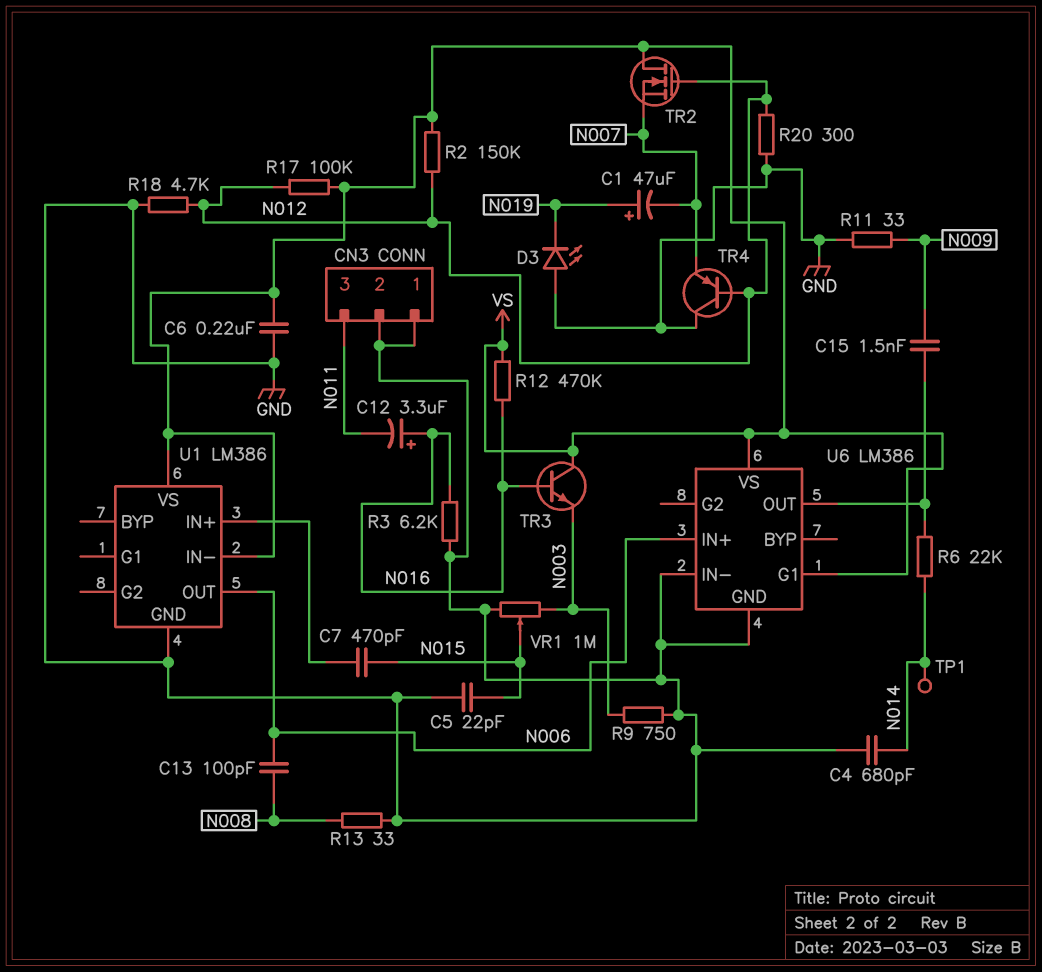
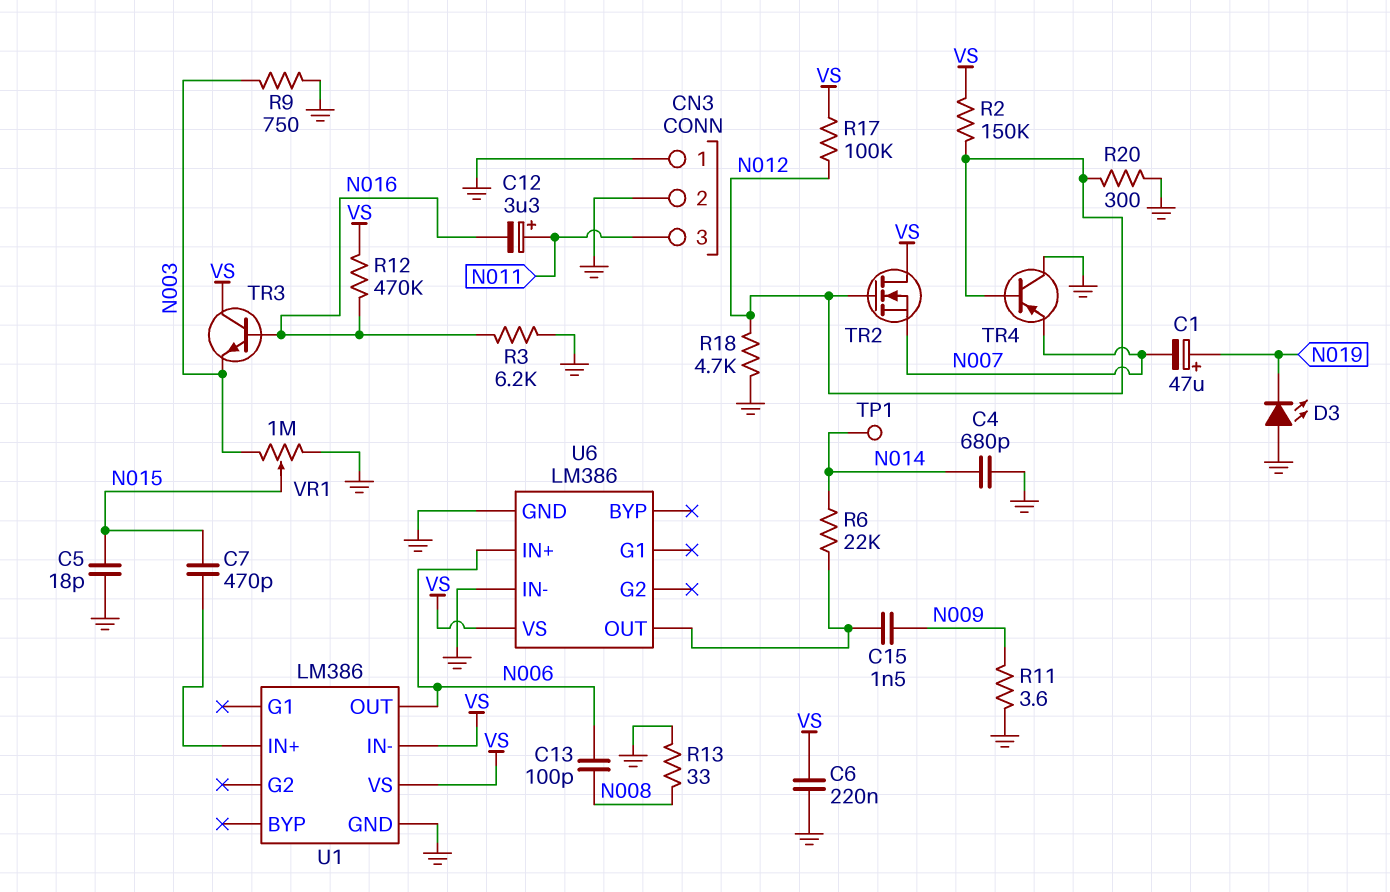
C5: 22pF (GND, N015) -> 18pF (GND, N015)
C12: 3.3uF (plus N016, minus N011) -> 3.3uF (plus N011, minus N016)
R11: 33 (GND, N009) -> 3.6 (GND, N009)
U6 pin G1: VS -> none

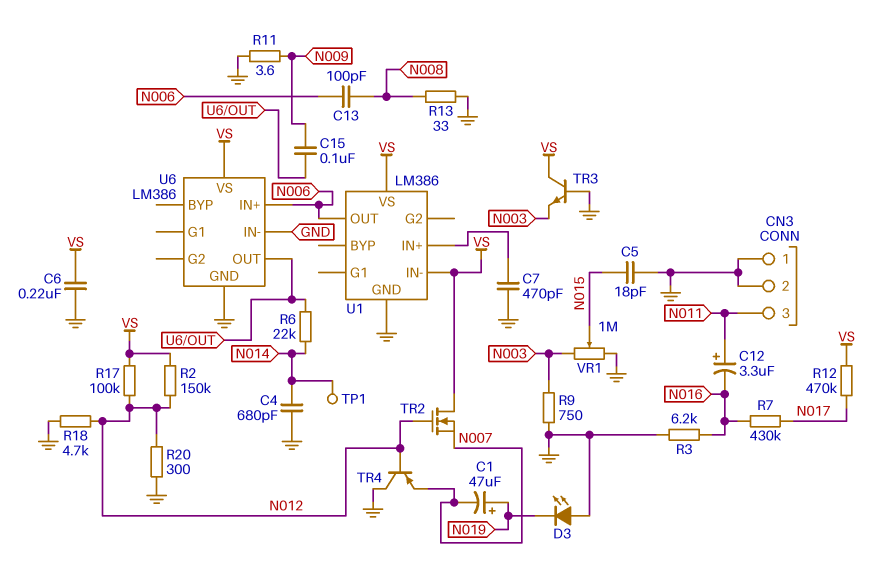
C7: 470pF (N015, U1/IN+) -> 470pF (GND, U1/IN+)
C15: 1.5nF (N009, U6/OUT) -> 100nF (N009, U6/OUT)
R7: none -> 430k (N016, N017)
R12: 470k (N016, VS) -> 470k (N017, VS)
TR3: NPN (B N016, C VS, E N003) -> NPN (B GND, C VS, E N003)

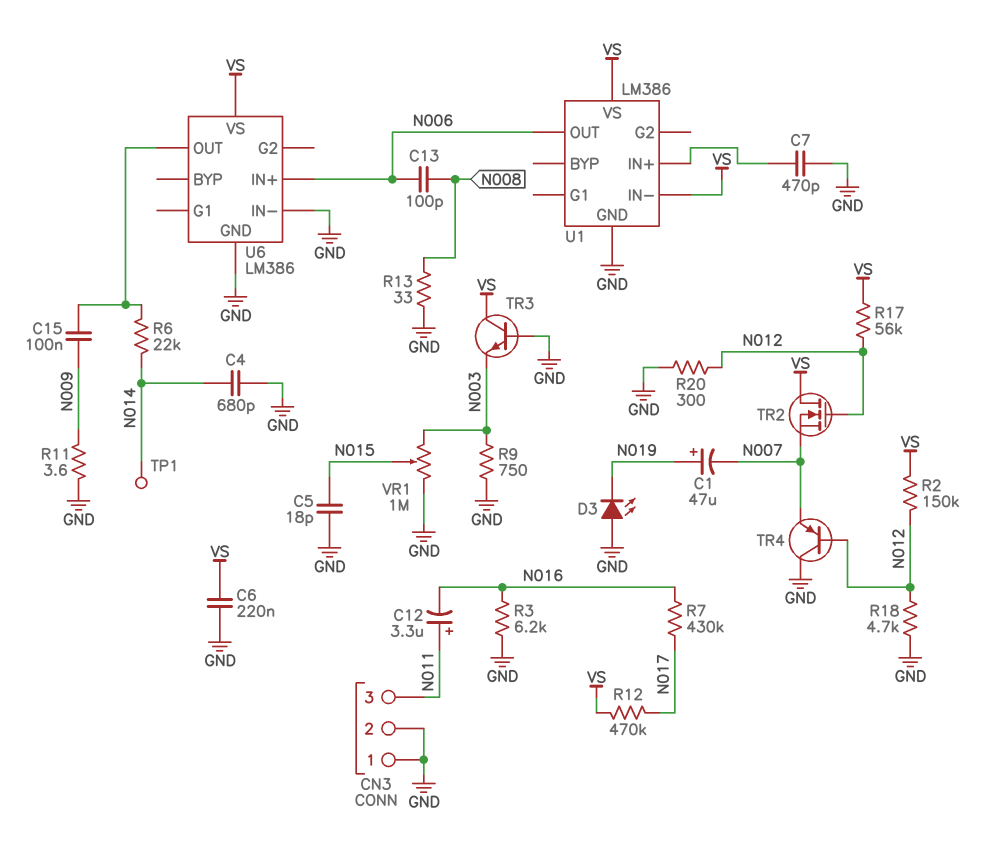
R17: 100k (N012, VS) -> 56k (N012, VS)

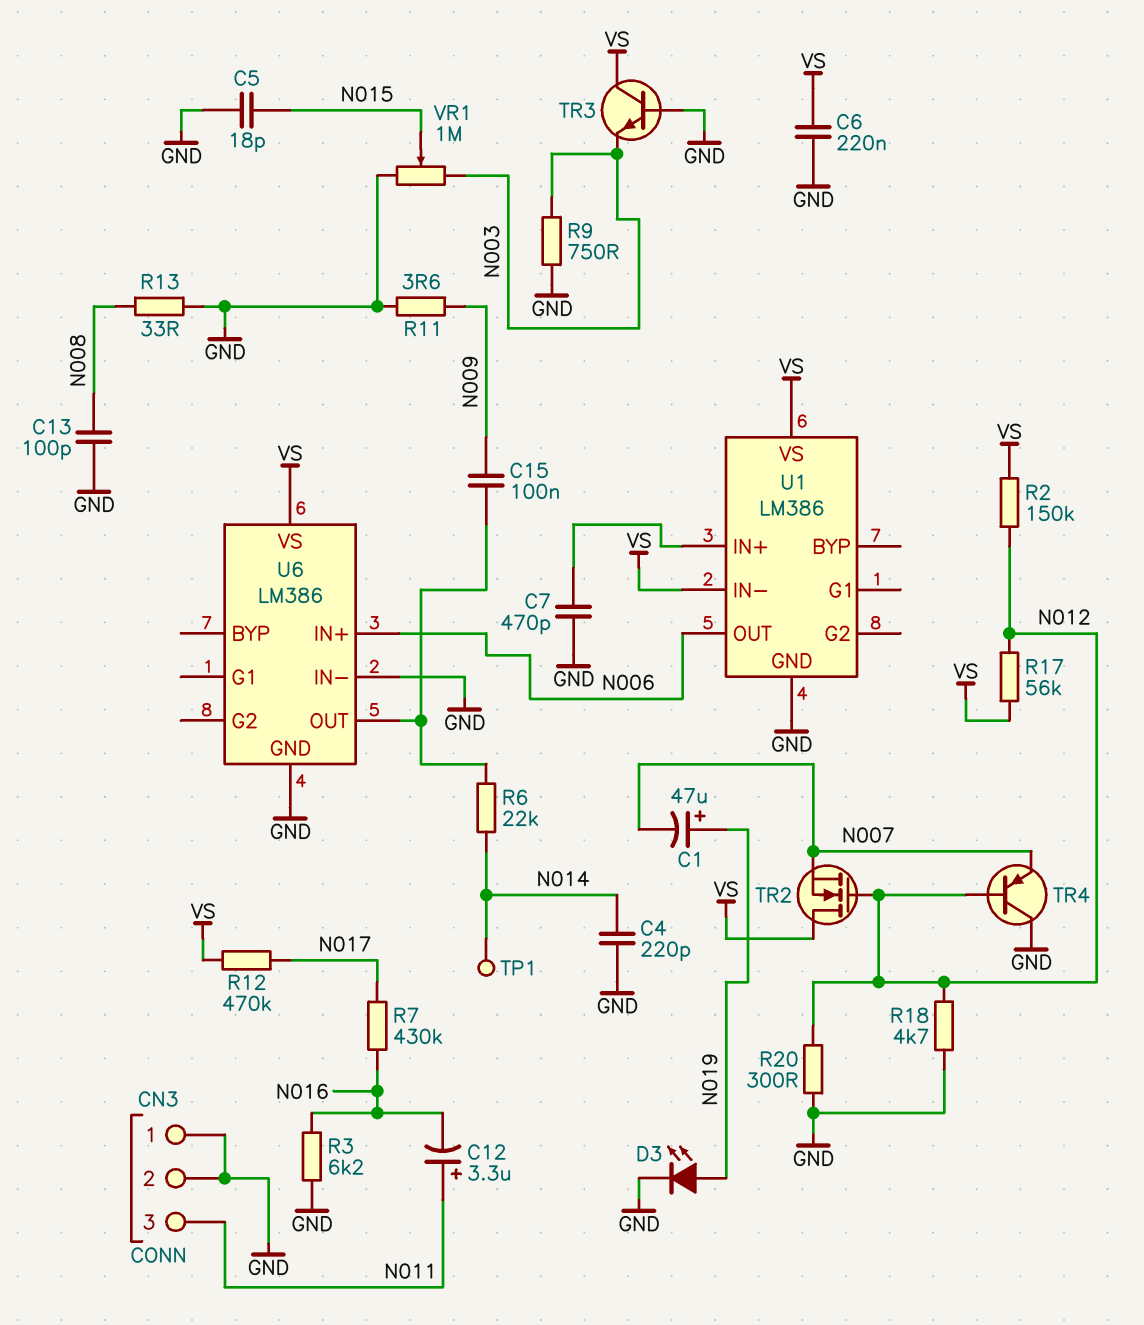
C4: 680pF (GND, N014) -> 220pF (GND, N014)
C13: 100pF (N006, N008) -> 100pF (GND, N008)
D3: LED (A GND, K N019) -> LED (A N019, K GND)

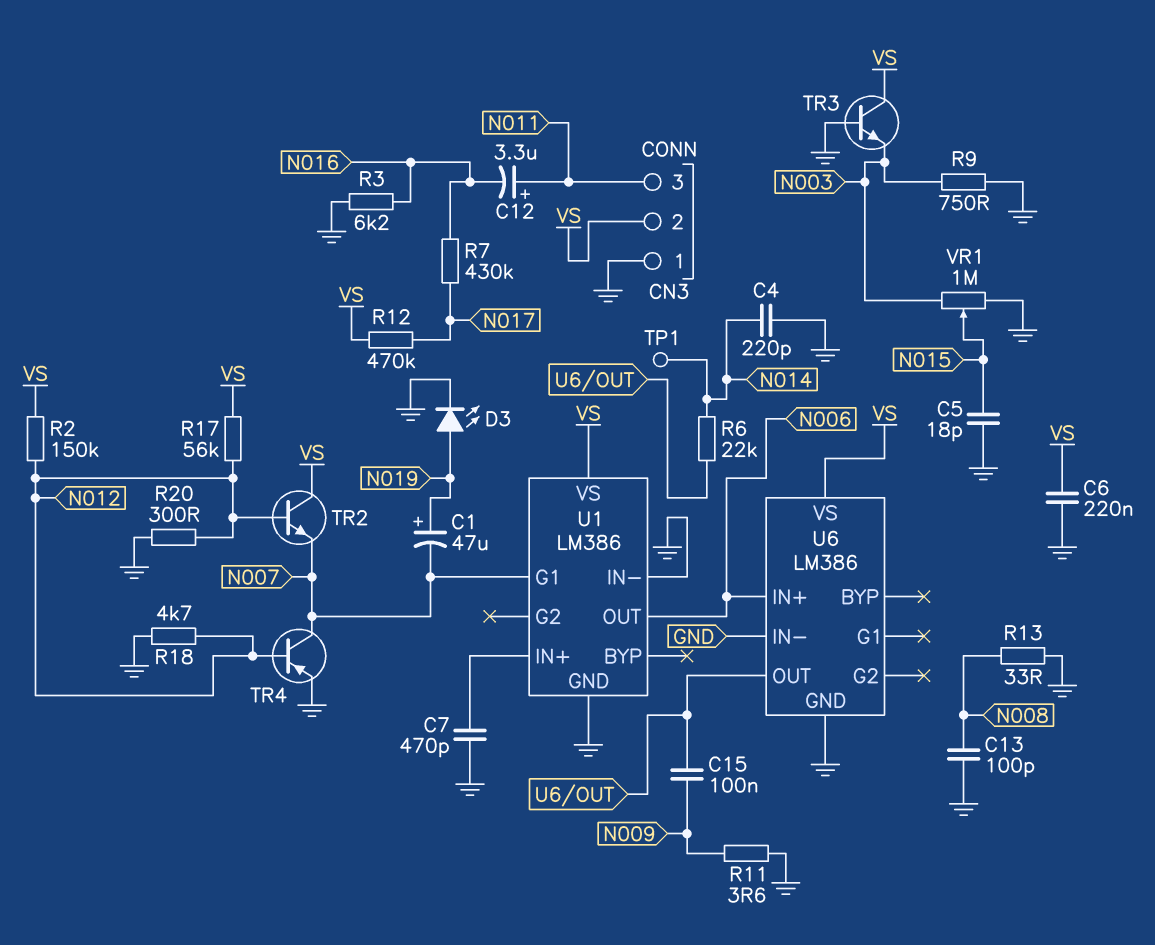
CN3 pin 2: GND -> VS
TR2: NMOS (G N012, D VS, S N007) -> NPN (B N012, C VS, E N007)
TR4: PNP (B N012, C GND, E N007) -> PNP (B N012, C N007, E GND)
U1 pin G1: none -> N007
U1 pin IN-: VS -> GND

